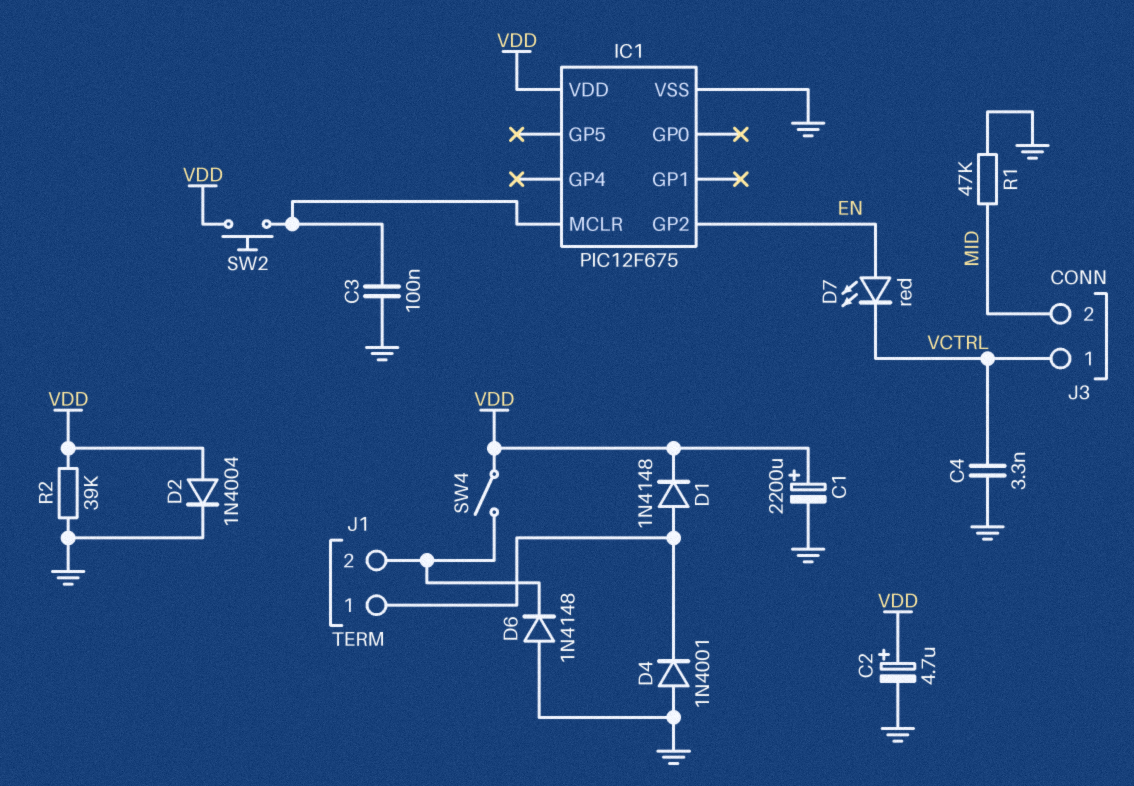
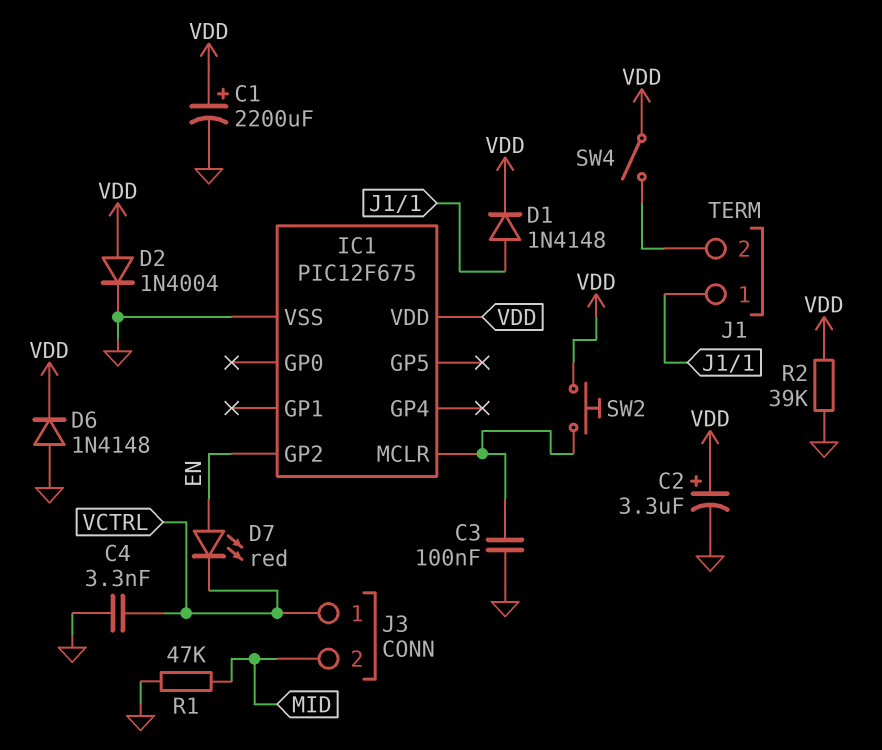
C2: 4.7uF (plus VDD, minus GND) -> 3.3uF (plus VDD, minus GND)
D4: diode 1N4001 (A GND, K J1/1) -> none
D6: diode 1N4148 (A GND, K J1/2) -> diode 1N4148 (A GND, K VDD)

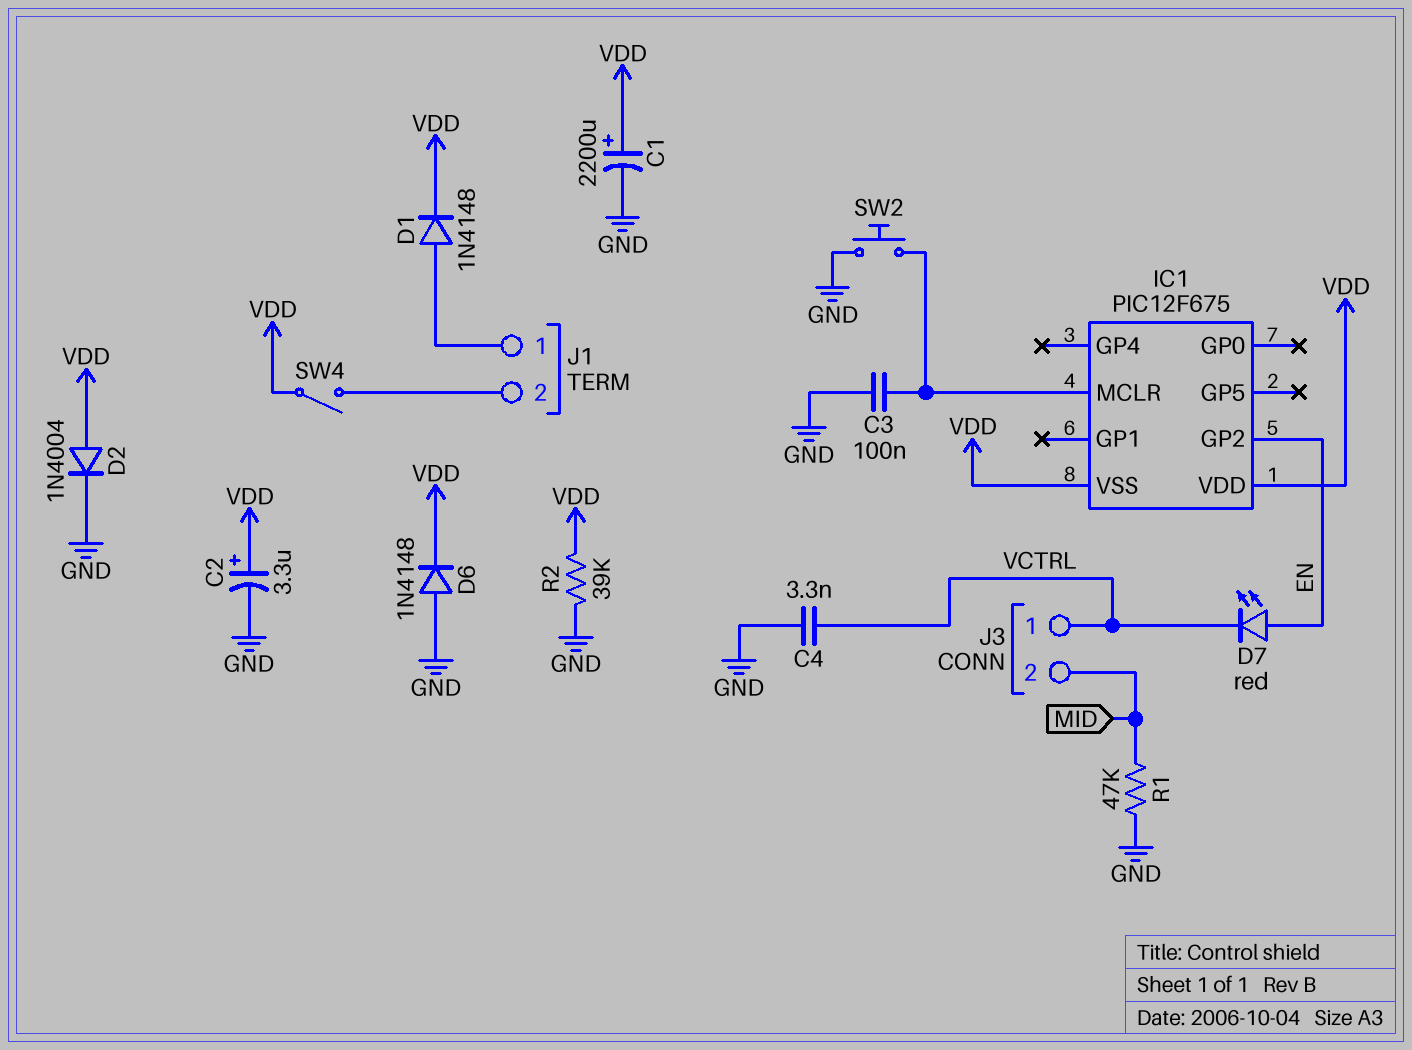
IC1 pin VSS: GND -> VDD
SW2: button (IC1/MCLR, VDD) -> button (GND, IC1/MCLR)

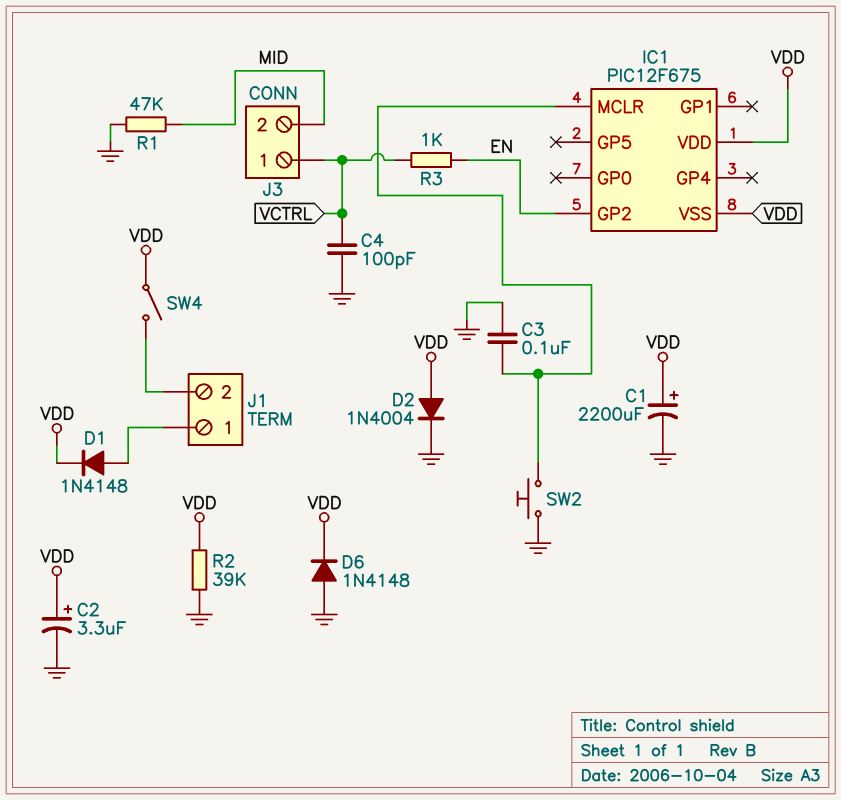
C4: 3.3nF (GND, VCTRL) -> 100pF (GND, VCTRL)
D7: LED red (A EN, K VCTRL) -> none
R3: none -> 1k (EN, VCTRL)

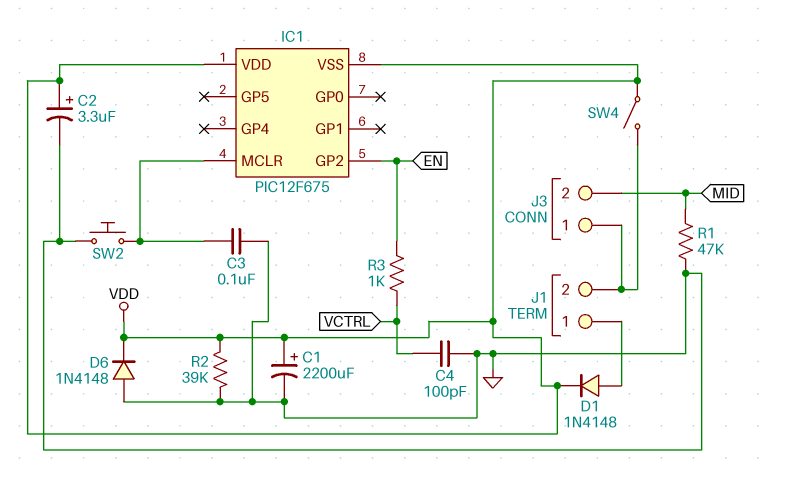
D2: diode 1N4004 (A VDD, K GND) -> none
J3 pin 1: VCTRL -> J1/2

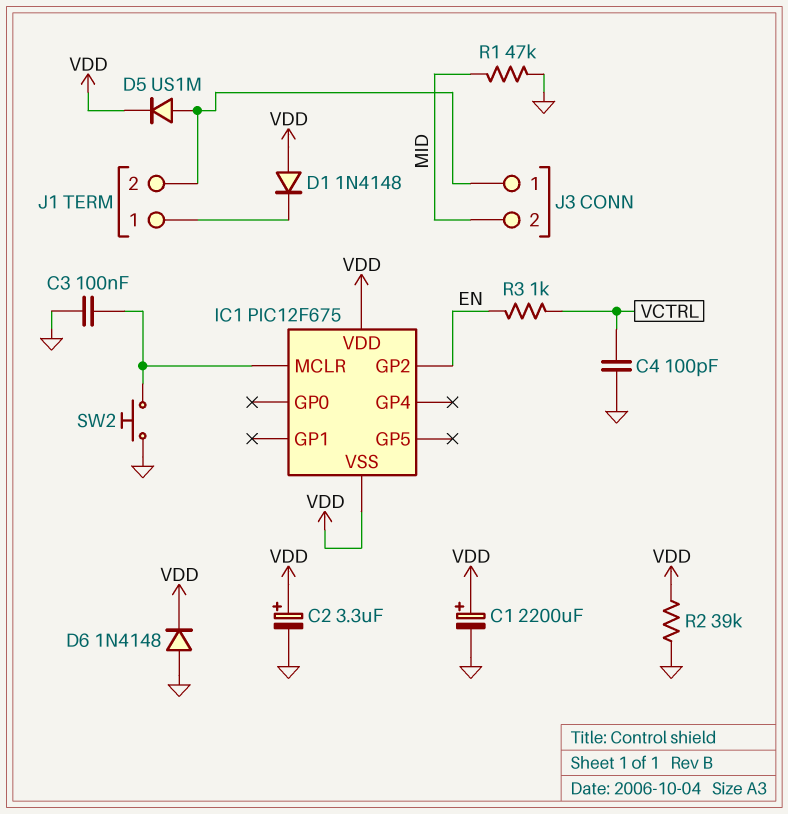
D1: diode 1N4148 (A J1/1, K VDD) -> diode 1N4148 (A VDD, K J1/1)
D5: none -> diode US1M (A J1/2, K VDD)
SW4: switch (J1/2, VDD) -> none

